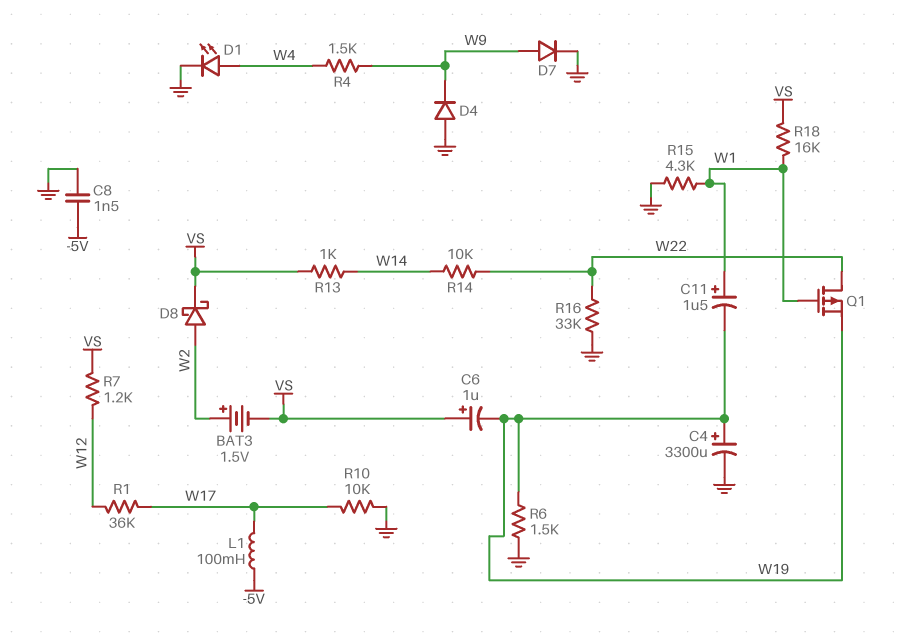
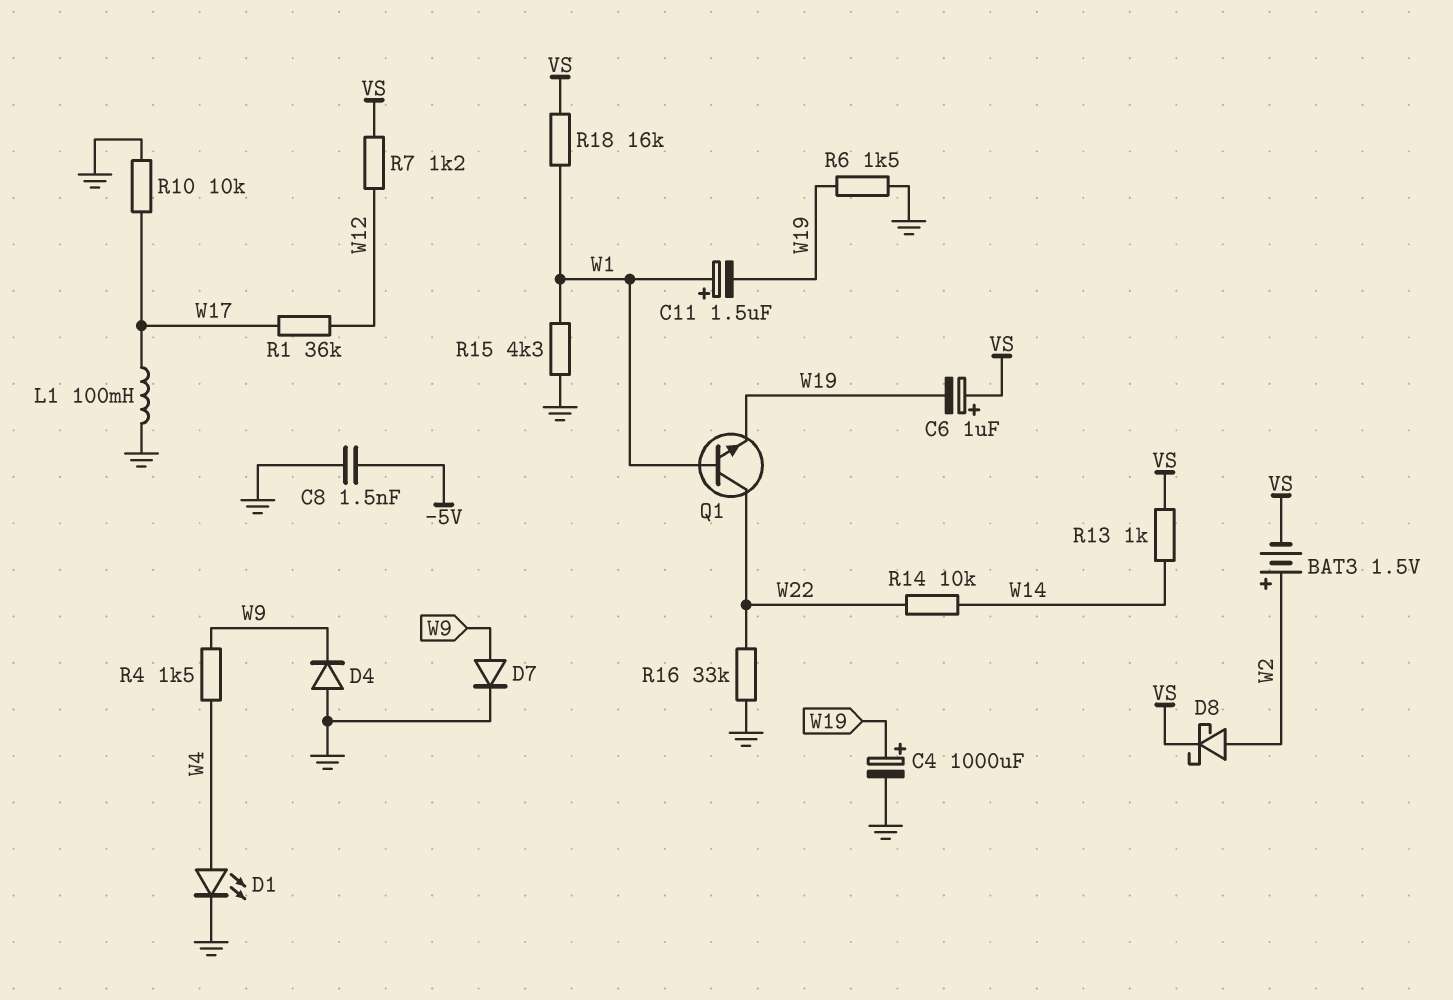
C4: 3300uF (plus W19, minus GND) -> 1000uF (plus W19, minus GND)
L1: 100mH (-5V, W17) -> 100mH (GND, W17)
Q1: PMOS (G W1, D W22, S W19) -> NPN (B W1, C W22, E W19)

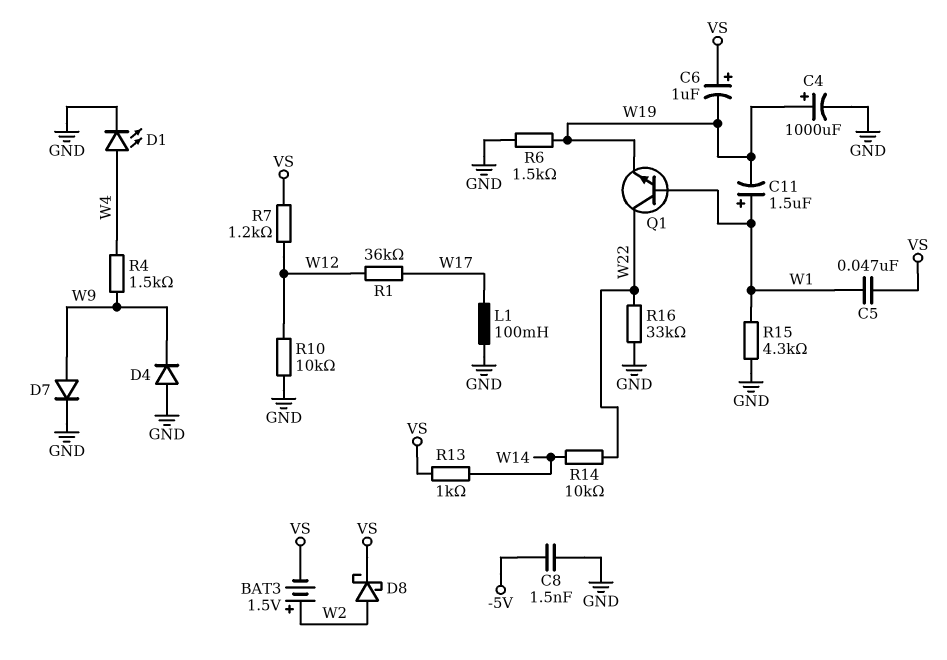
C5: none -> 47nF (VS, W1)
R10: 10k (GND, W17) -> 10k (GND, W12)
R18: 16k (VS, W1) -> none

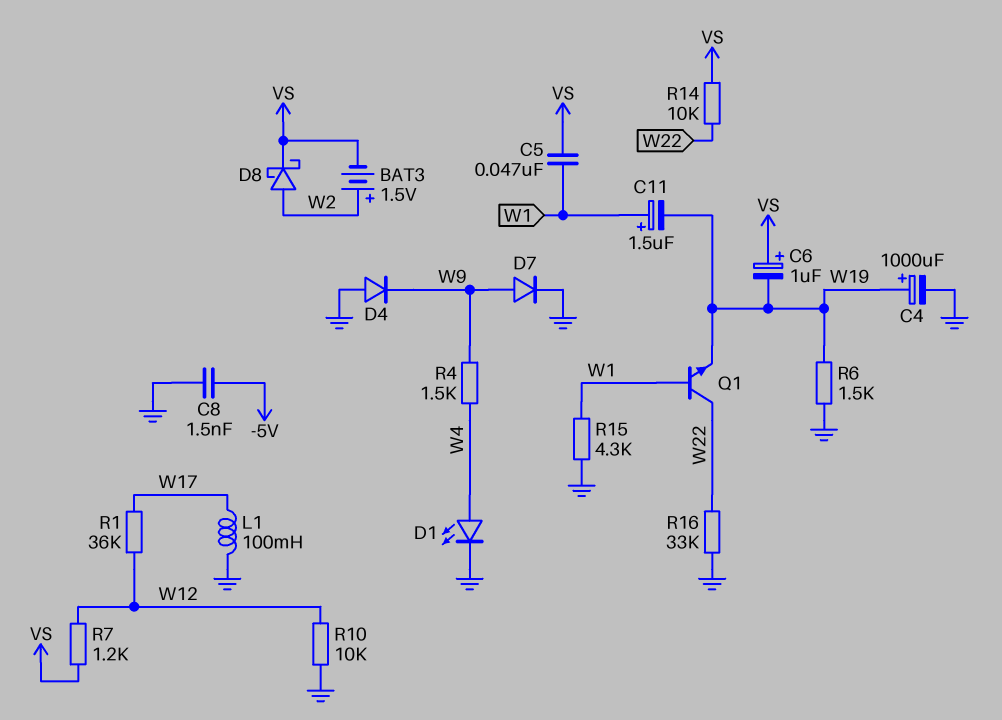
R13: 1k (VS, W14) -> none
R14: 10k (W14, W22) -> 10k (VS, W22)

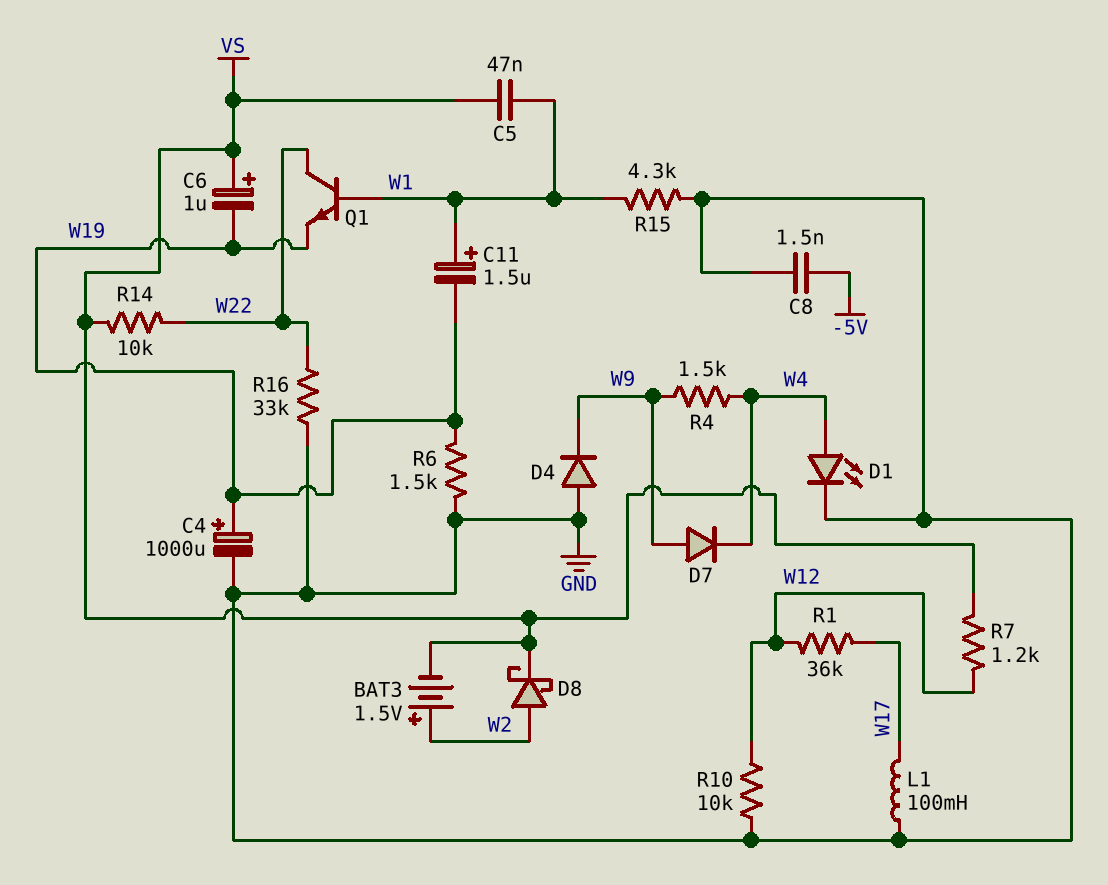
D7: diode (A W9, K GND) -> diode (A W9, K W4)

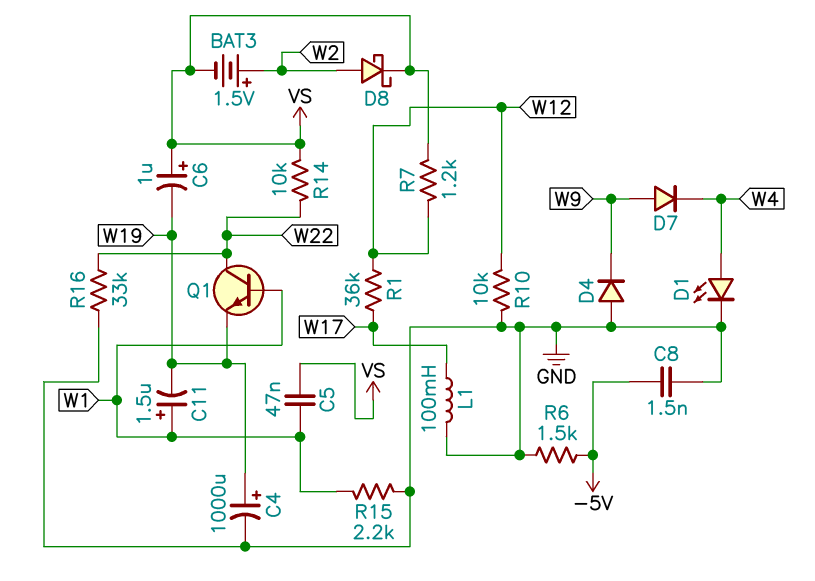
R4: 1.5k (W4, W9) -> none
R6: 1.5k (GND, W19) -> 1.5k (-5V, GND)
R15: 4.3k (GND, W1) -> 2.2k (GND, W1)

